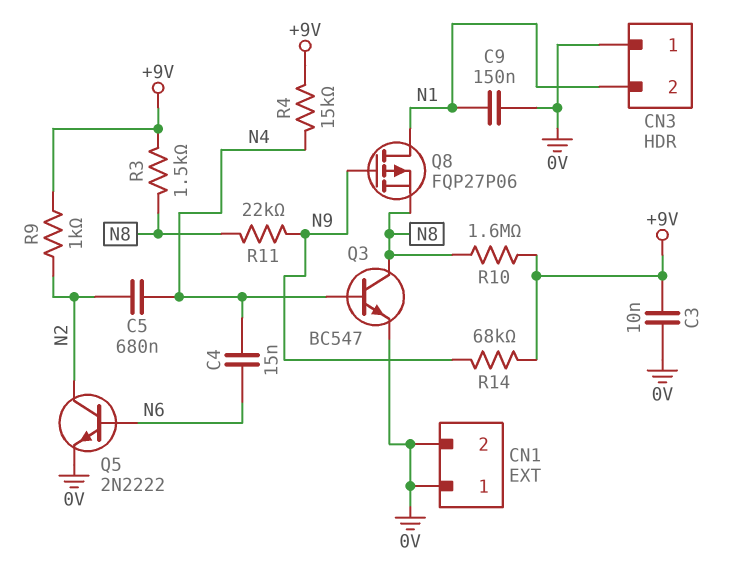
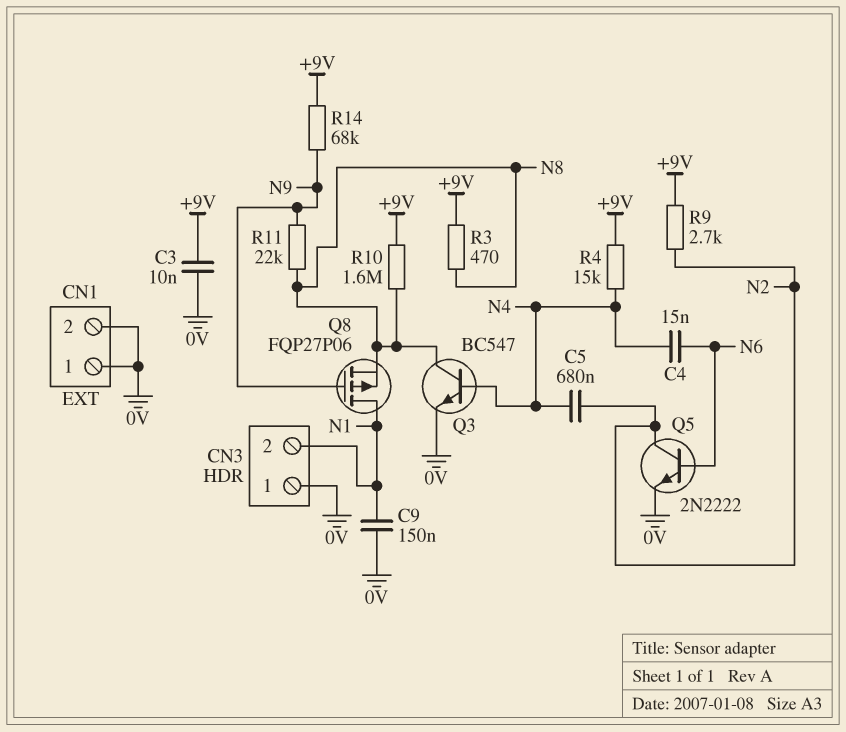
R3: 1.5k (+9V, N8) -> 470 (+9V, N8)
R9: 1k (+9V, N2) -> 2.7k (+9V, N2)

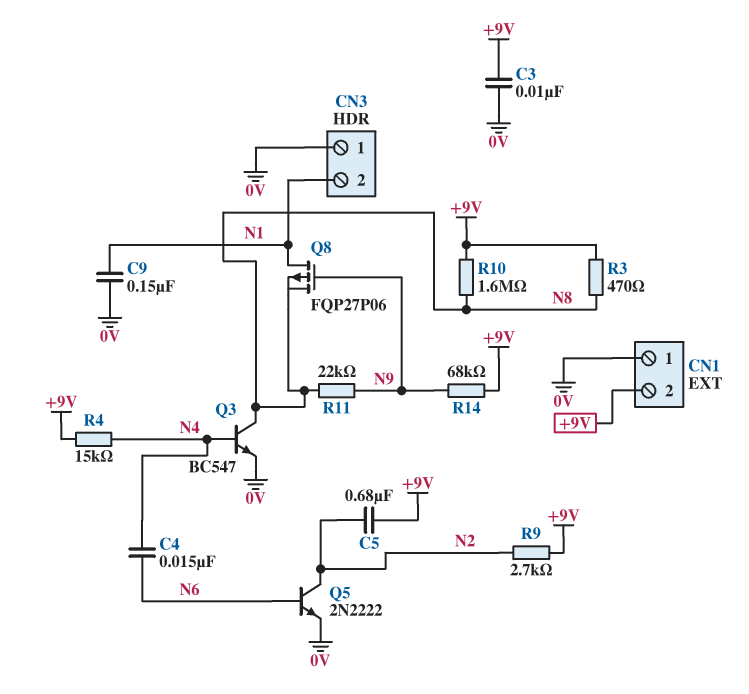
C5: 680nF (N2, N4) -> 680nF (+9V, N2)
CN1 pin 2: 0V -> +9V

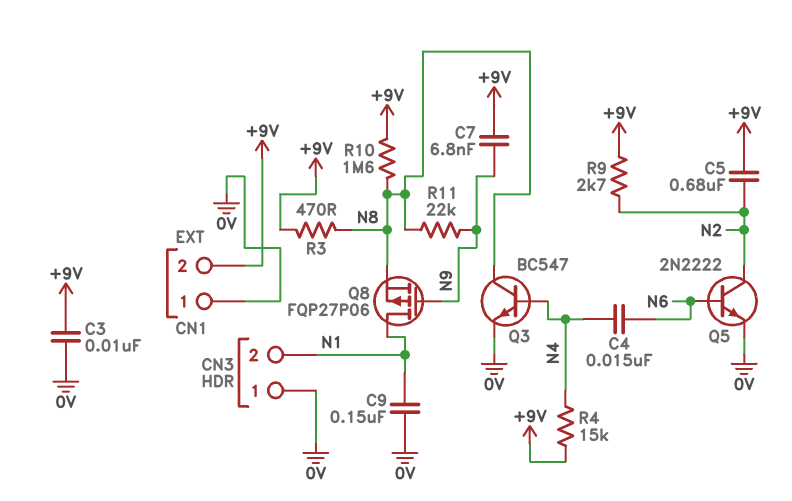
C7: none -> 6.8nF (+9V, N9)
R14: 68k (+9V, N9) -> none

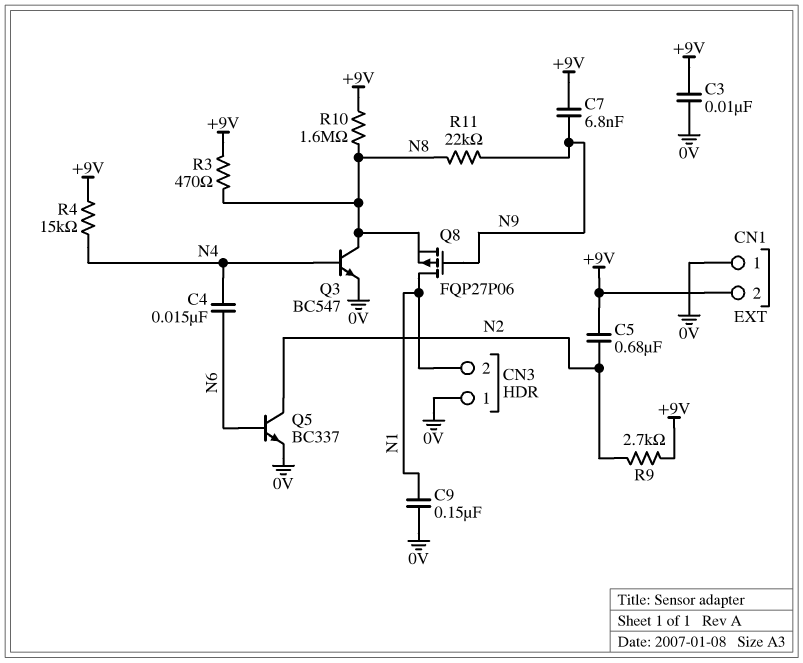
Q5: NPN 2N2222 (B N6, C N2, E 0V) -> NPN BC337 (B N6, C N2, E 0V)

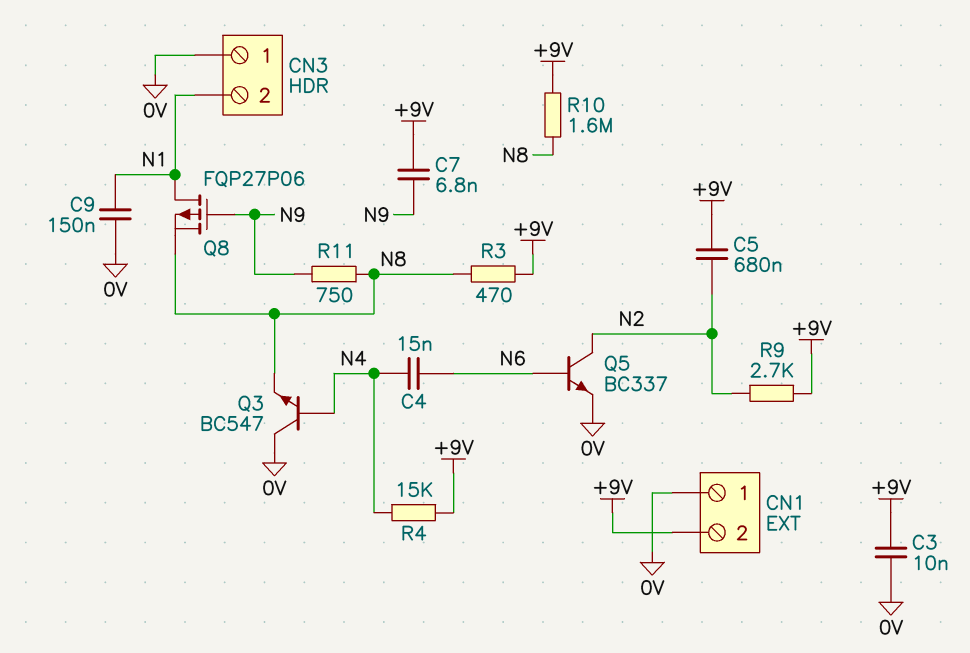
Q3: NPN BC547 (B N4, C N8, E 0V) -> NPN BC547 (B N4, C 0V, E N8)
R11: 22k (N8, N9) -> 750 (N8, N9)

